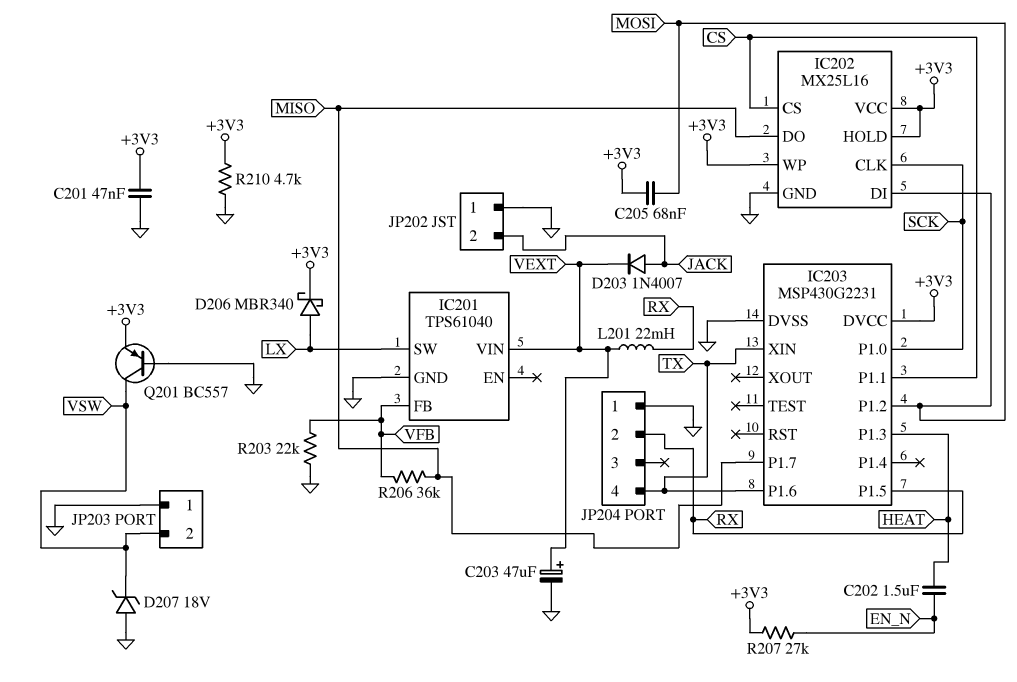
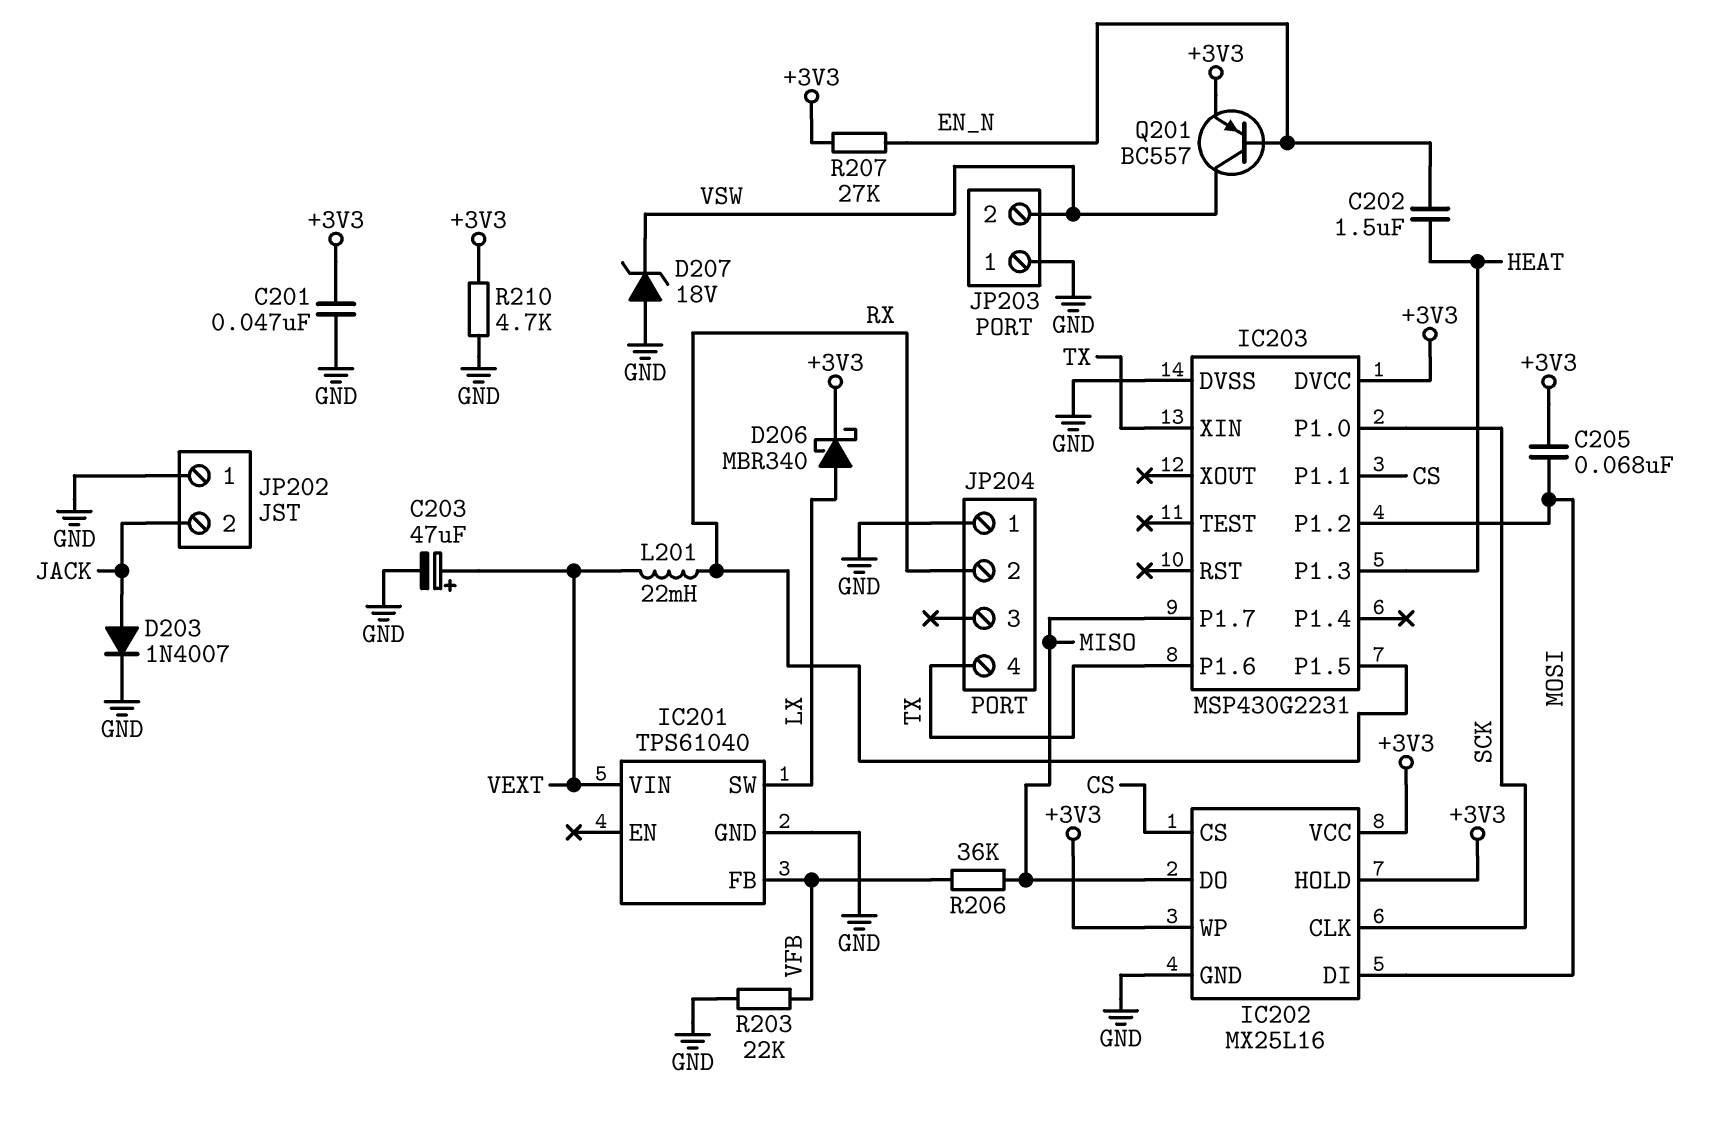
D203: diode 1N4007 (A JACK, K VEXT) -> diode 1N4007 (A JACK, K GND)
Q201: PNP BC557 (B GND, C VSW, E +3V3) -> PNP BC557 (B EN_N, C VSW, E +3V3)

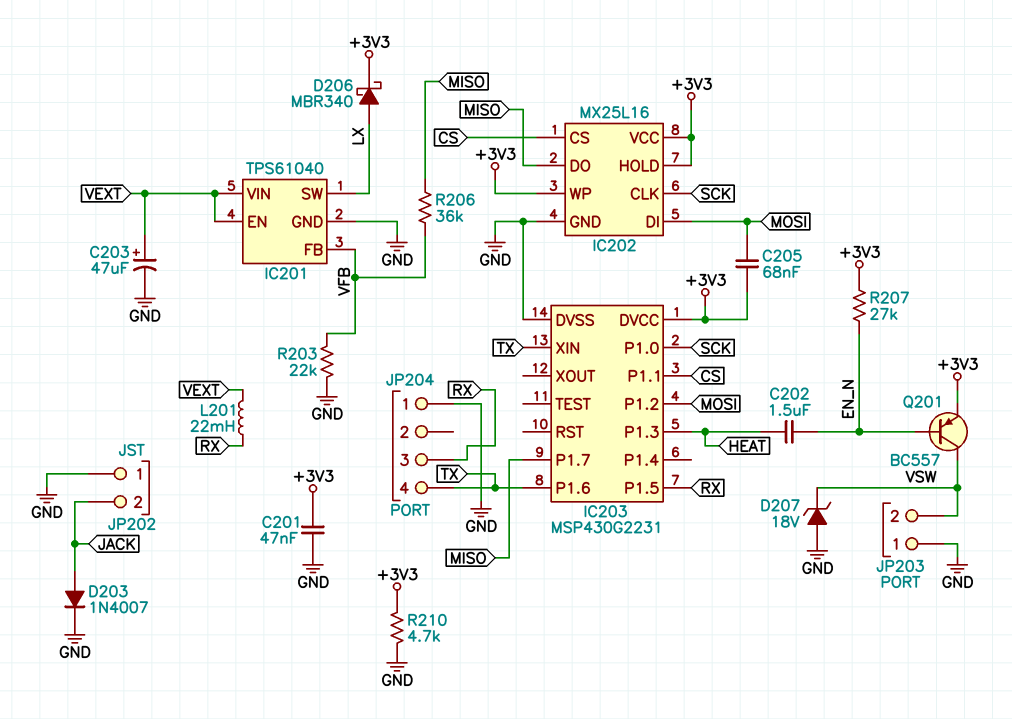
IC201 pin EN: none -> VEXT
JP204 pin 2: RX -> none
JP204 pin 3: none -> RX

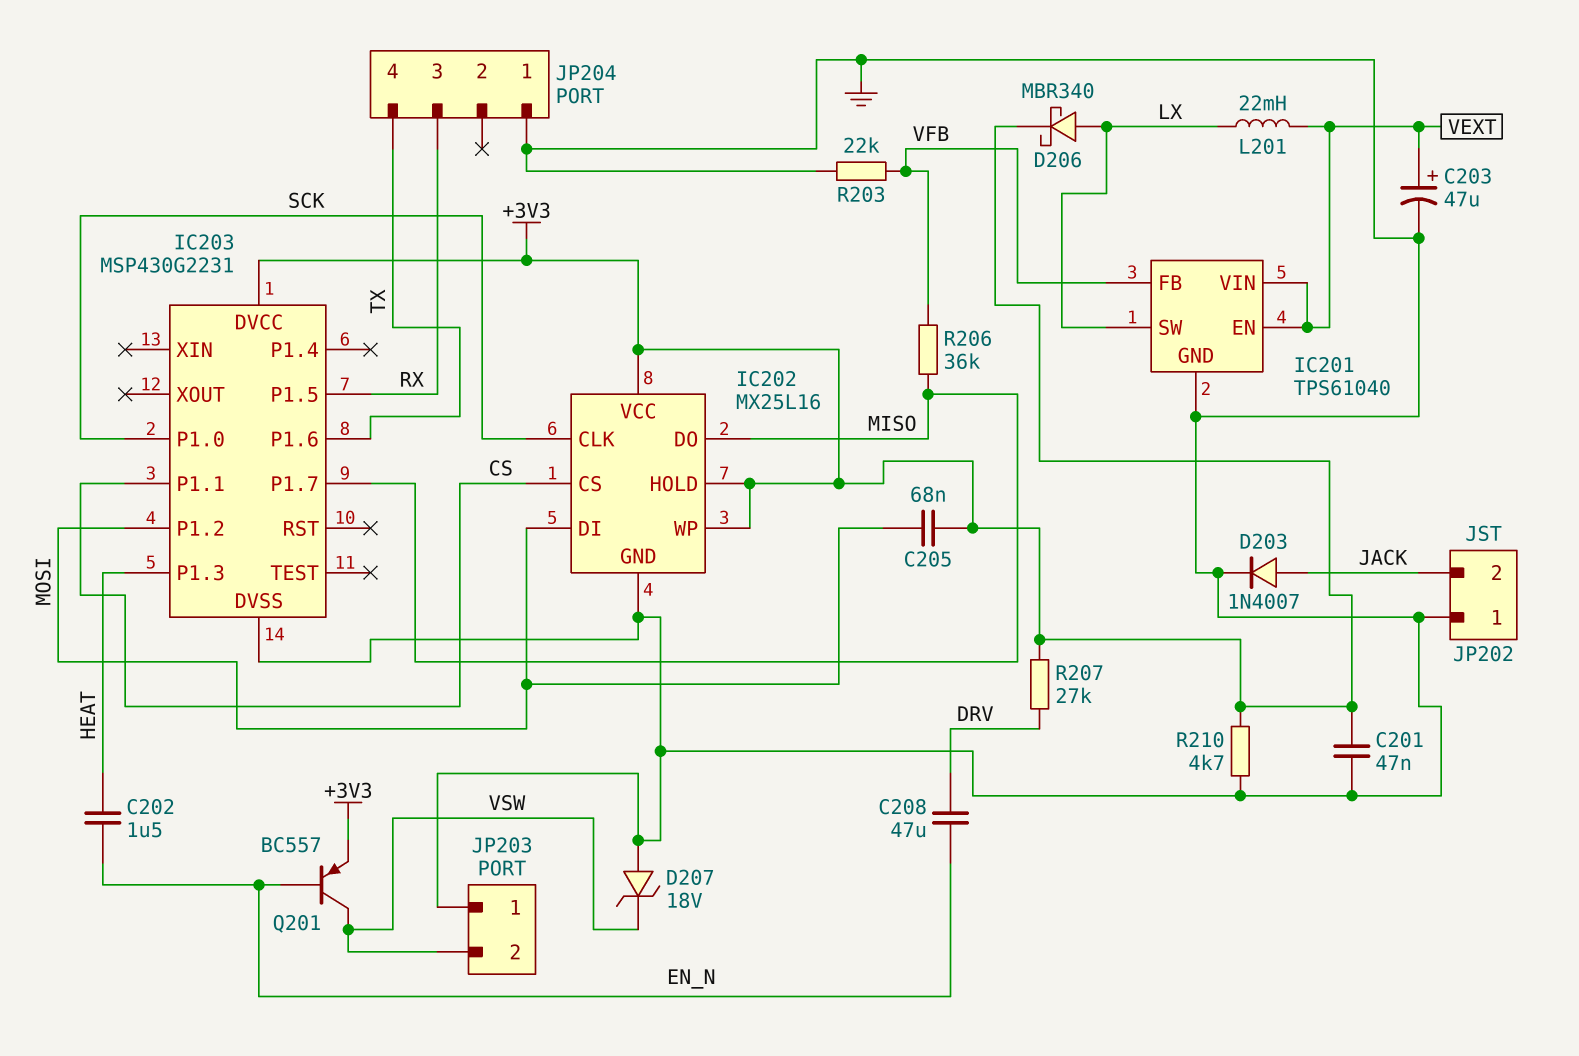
C208: none -> 47uF (DRV, EN_N)
IC203 pin XIN: TX -> none
L201: 22mH (RX, VEXT) -> 22mH (LX, VEXT)
R207: 27k (+3V3, EN_N) -> 27k (+3V3, DRV)

